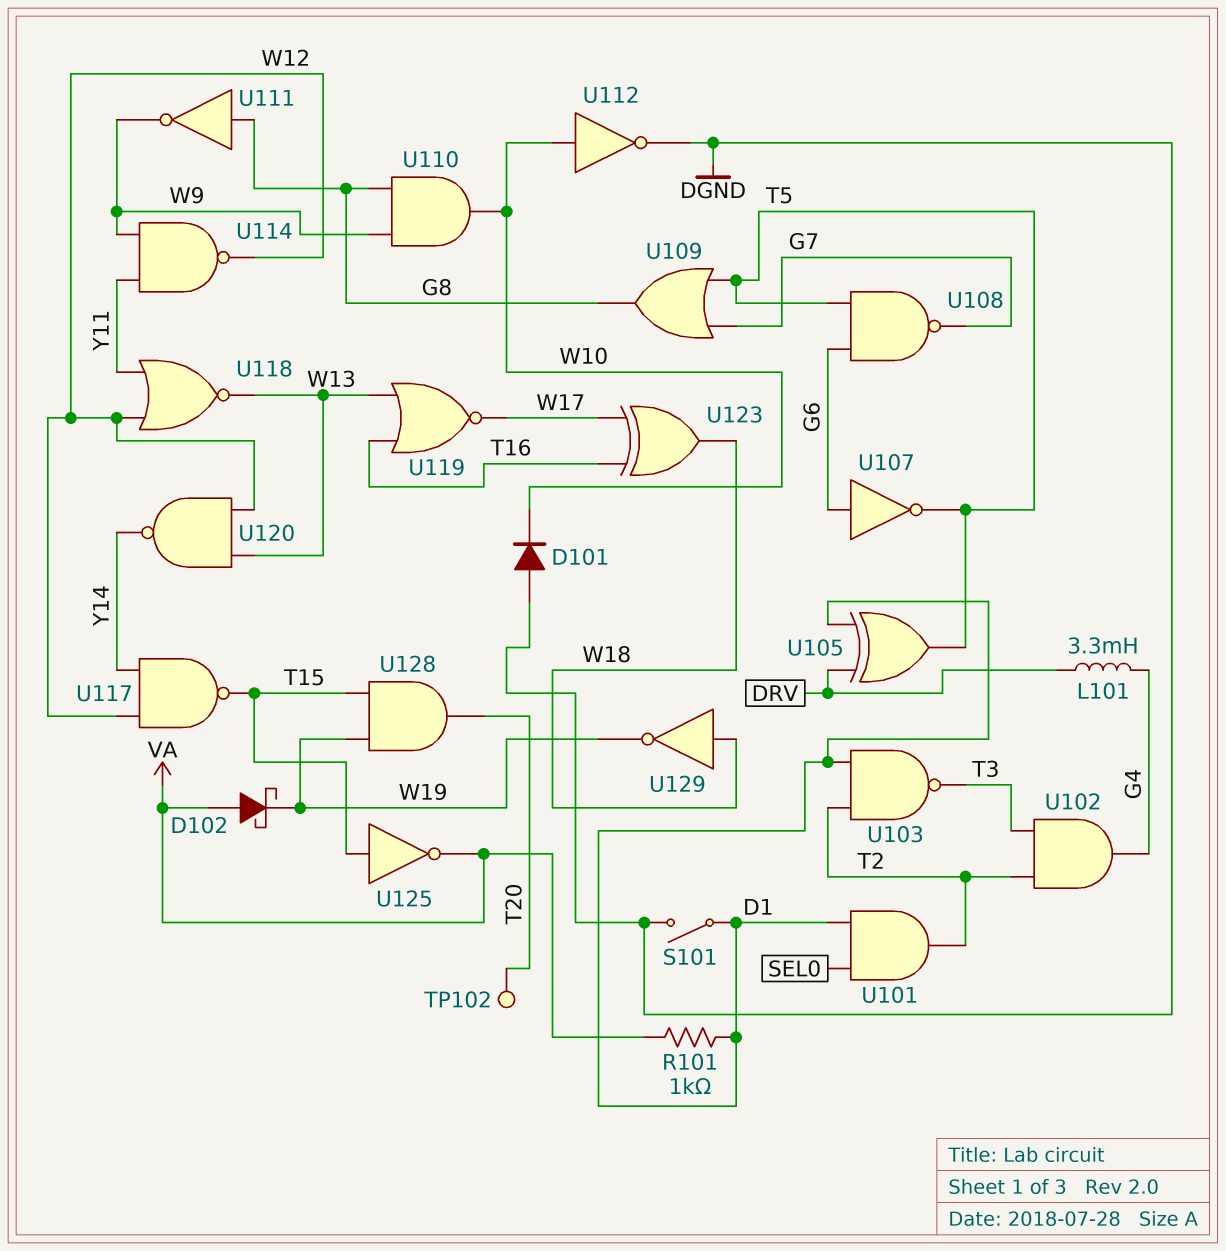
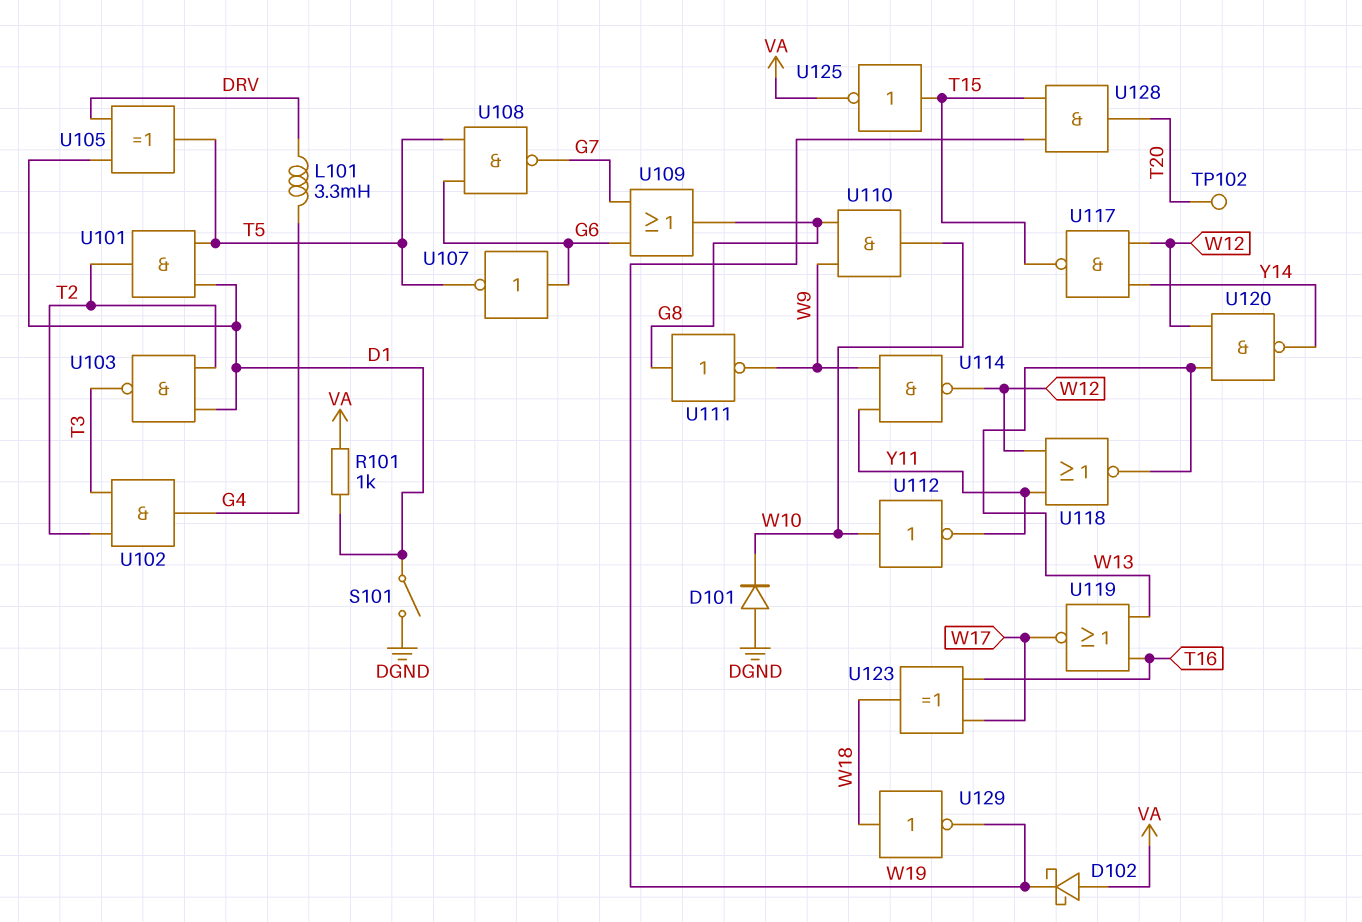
U101: AND (in D1, in SEL0, out T2) -> AND (in D1, in T5, out T2)
U109: OR (in G7, in T5, out G8) -> OR (in G6, in G7, out G8)
U112: NOT (in W10, out DGND) -> NOT (in W10, out Y11)

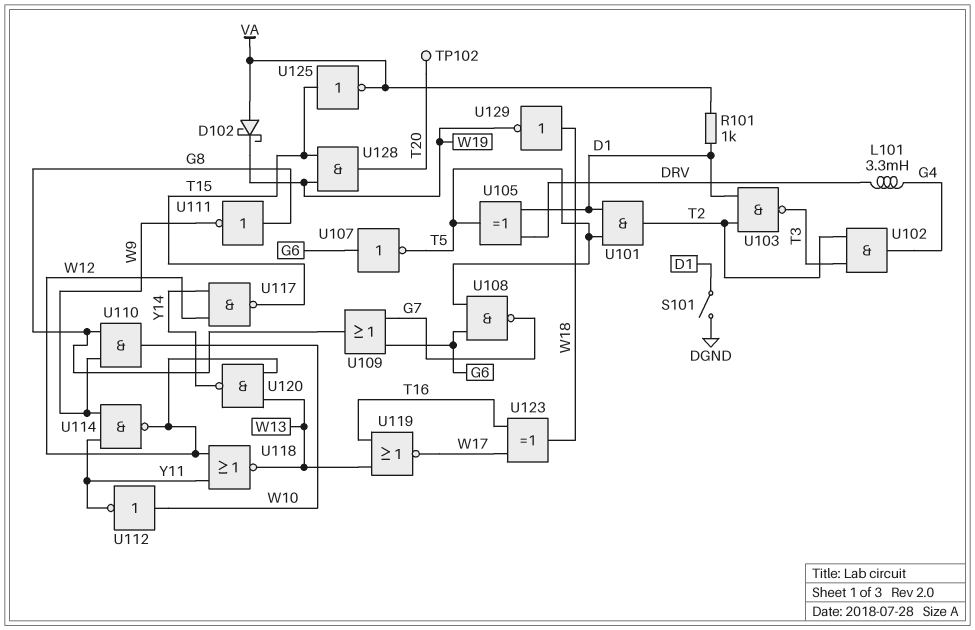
D101: diode (A DGND, K W10) -> none

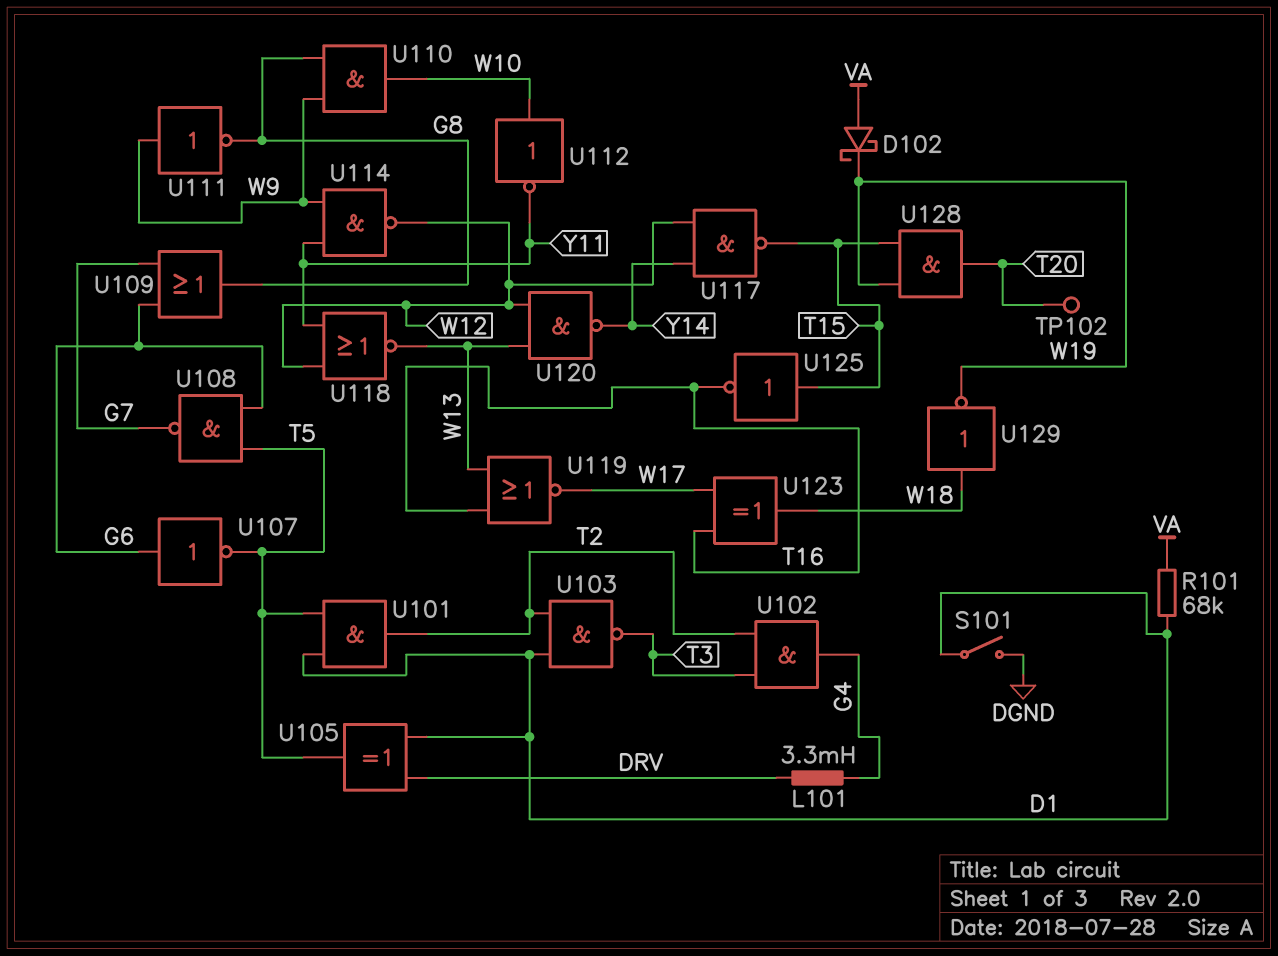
R101: 1k (D1, VA) -> 68k (D1, VA)
U111: NOT (in G8, out W9) -> NOT (in W9, out G8)
U125: NOT (in T15, out VA) -> NOT (in T15, out T16)

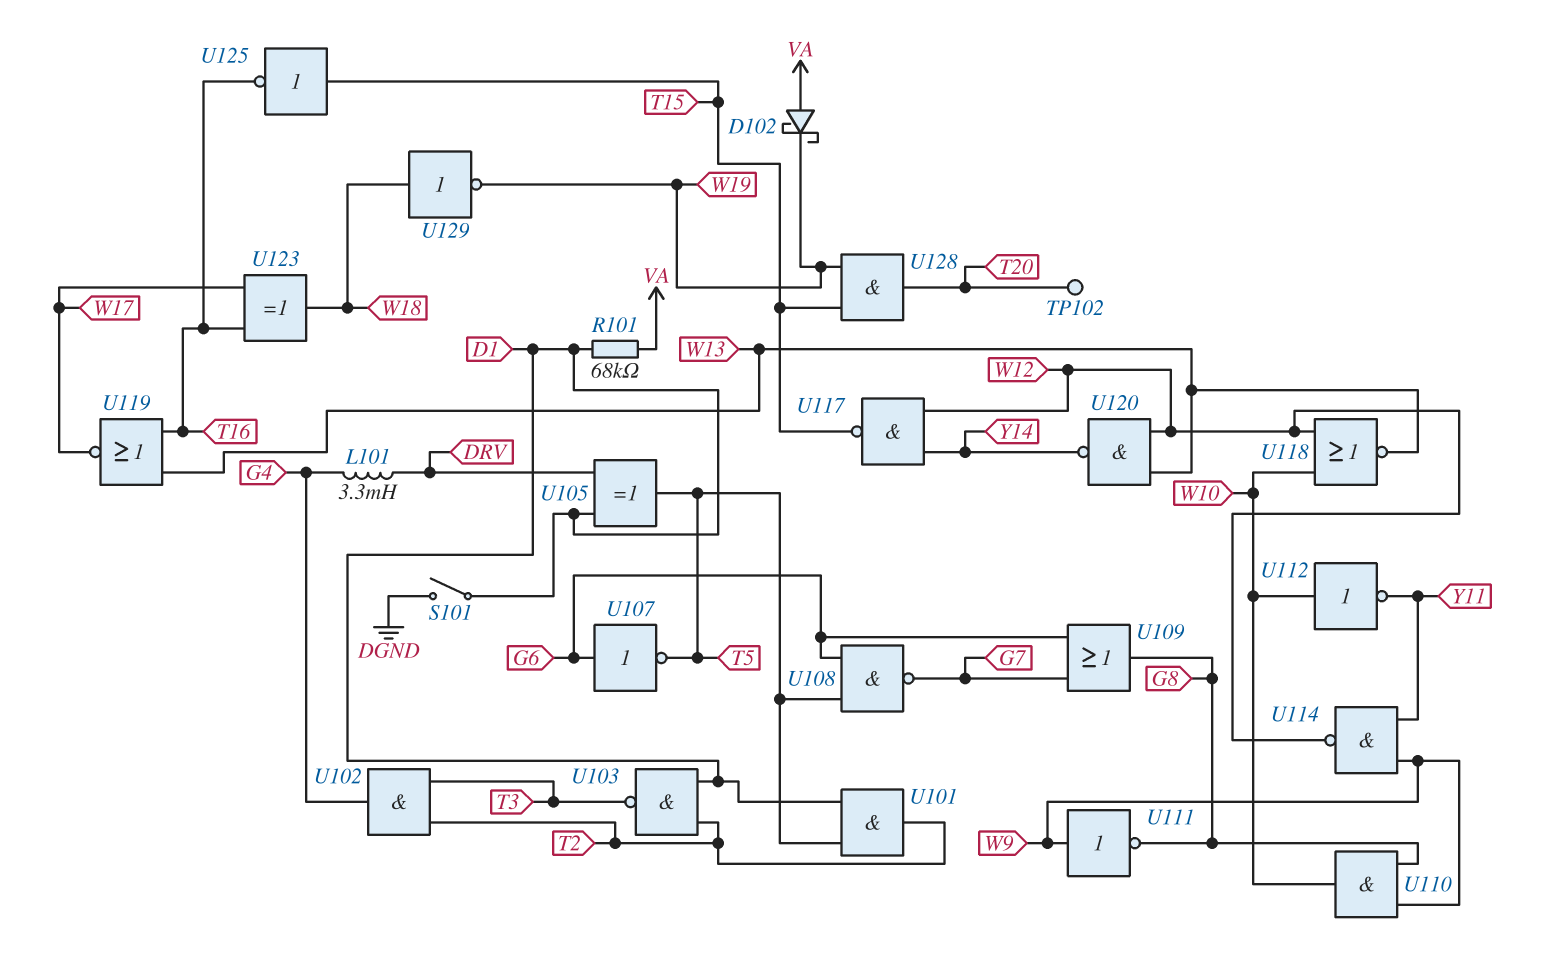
U118: NOR (in W12, in Y11, out W13) -> NOR (in W10, in W12, out W13)

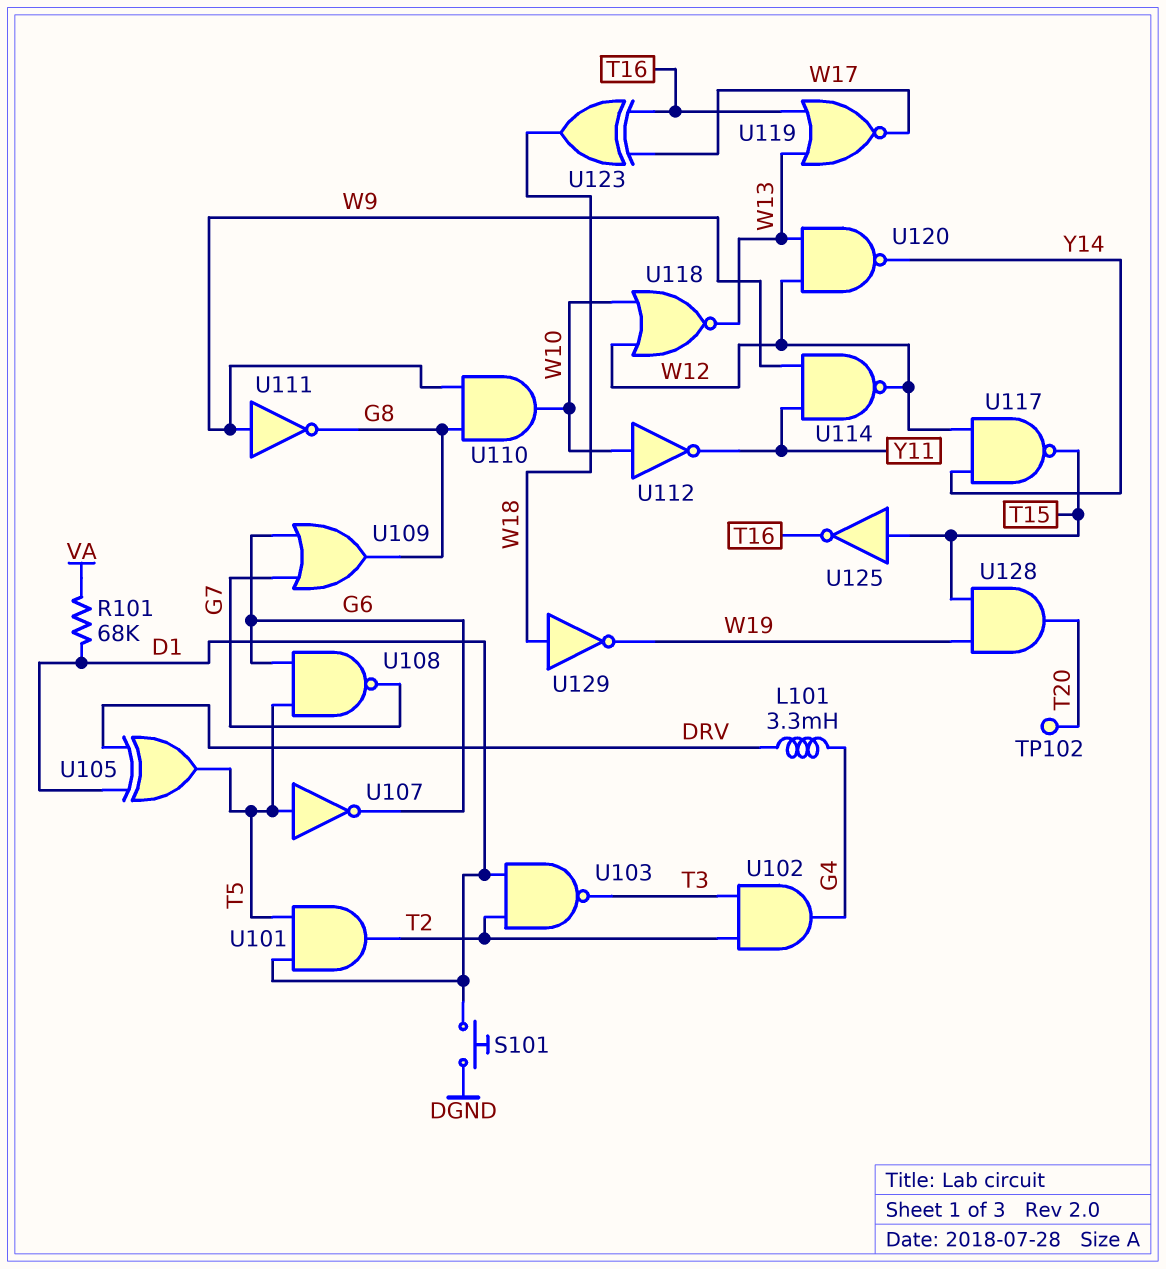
D102: schottky (A VA, K W19) -> none
S101: switch (D1, DGND) -> button (D1, DGND)
U107: NOT (in G6, out T5) -> NOT (in T5, out G6)

